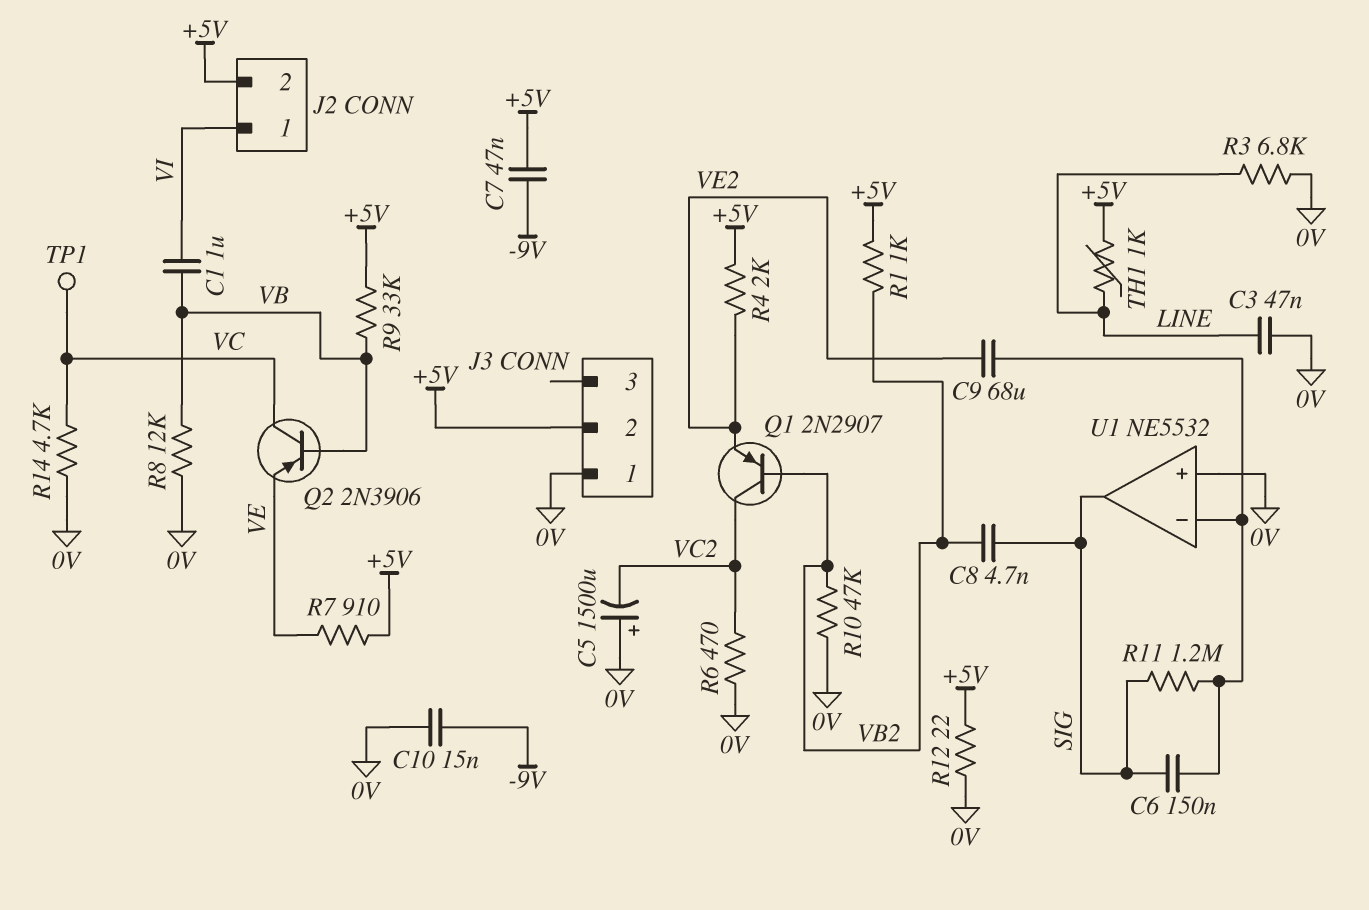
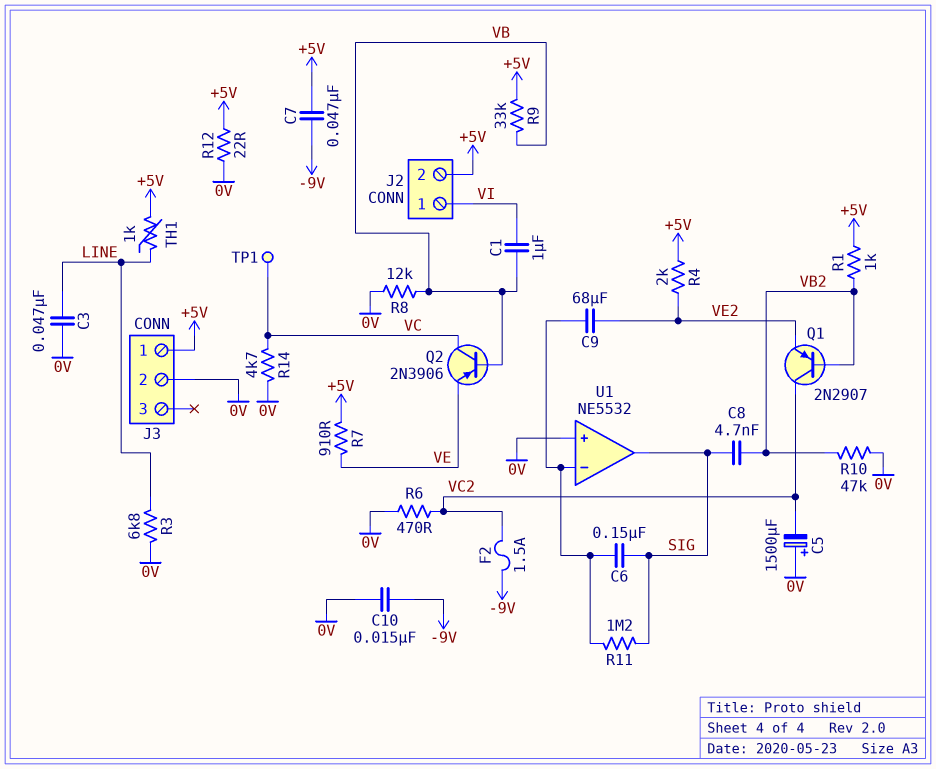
F2: none -> 1.5A (-9V, VC2)
J3 pin 1: 0V -> +5V
J3 pin 2: +5V -> 0V

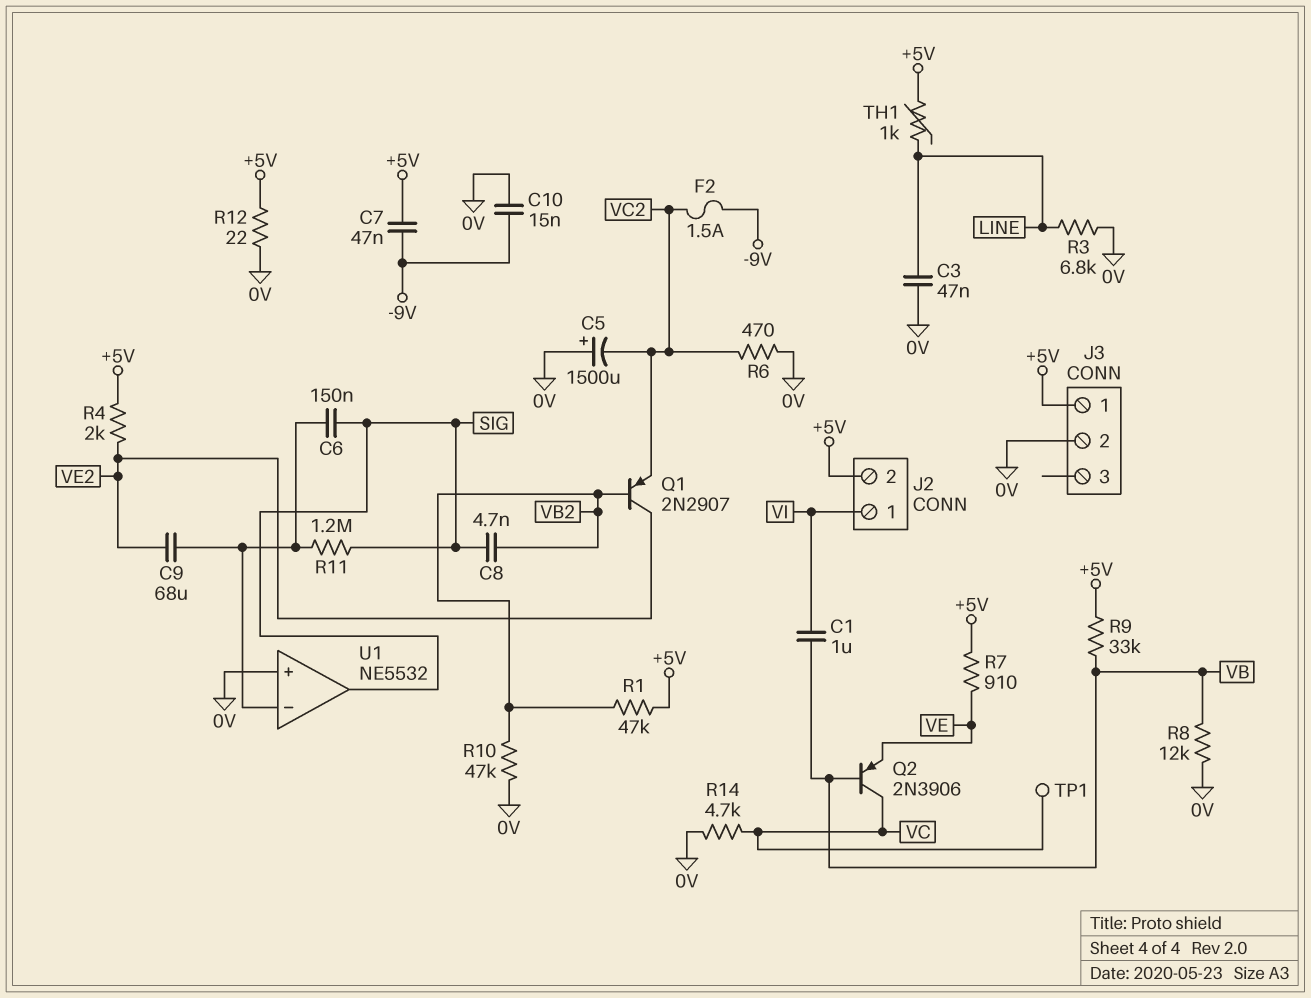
Q1: PNP 2N2907 (B VB2, C VC2, E VE2) -> PNP 2N2907 (B VB2, C VE2, E VC2)
R1: 1k (+5V, VB2) -> 47k (+5V, VB2)

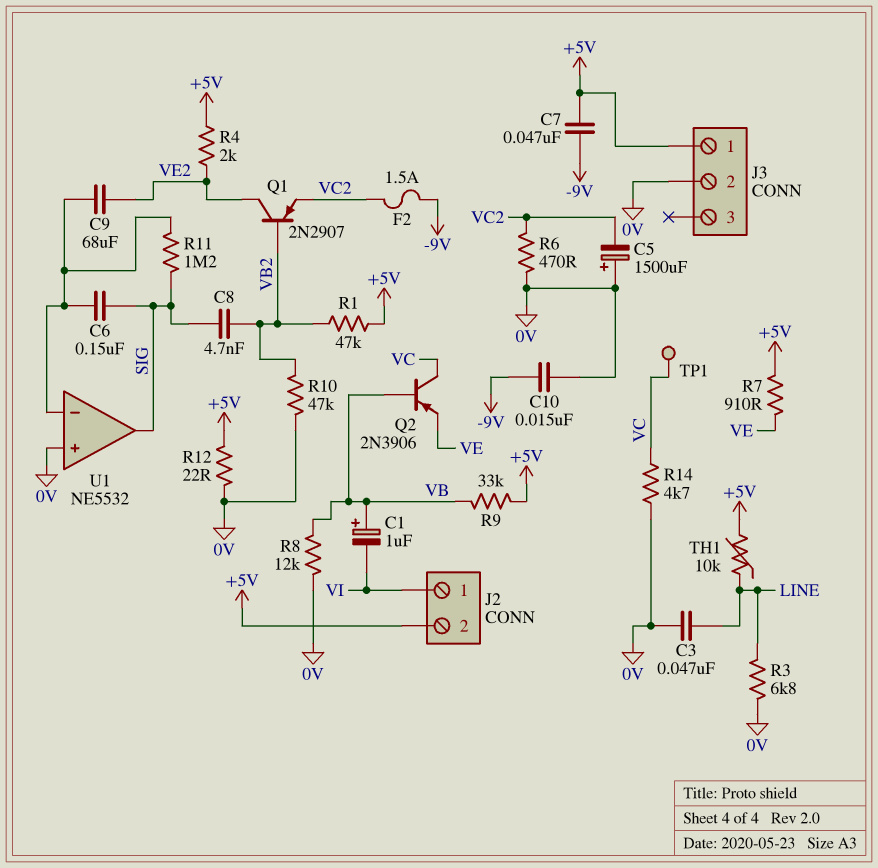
C1: 1uF (VB, VI) -> 1uF (plus VB, minus VI)
TH1: 1k (+5V, LINE) -> 10k (+5V, LINE)

